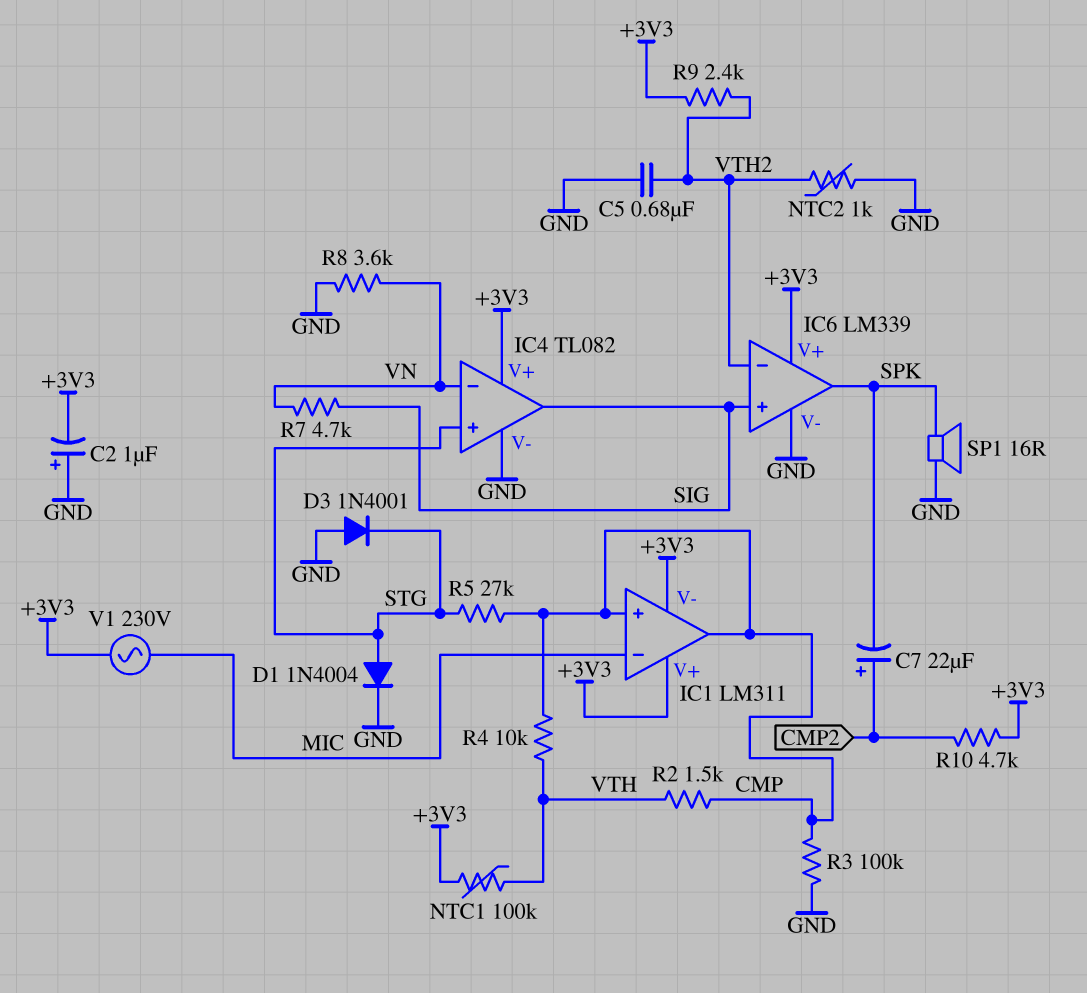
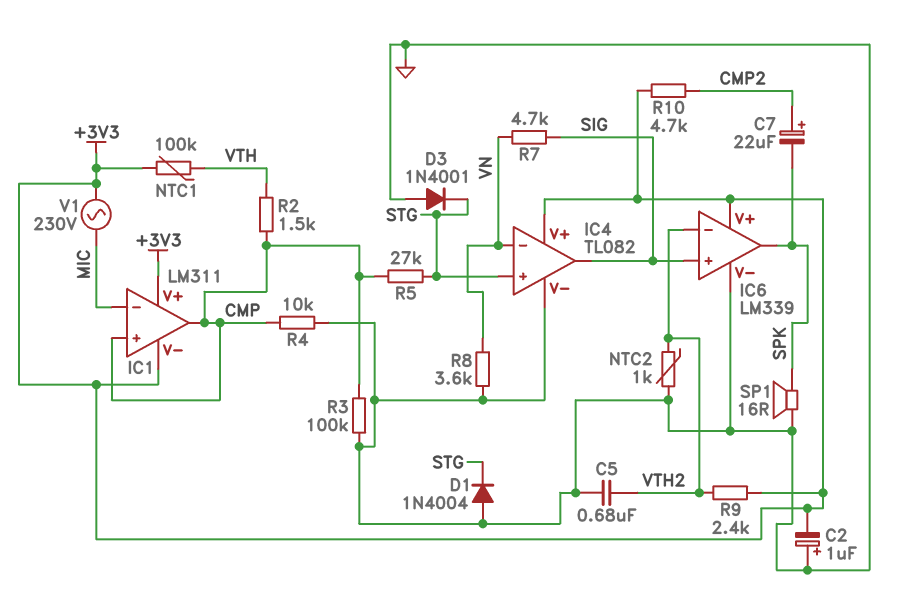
D1: diode 1N4004 (A STG, K GND) -> diode 1N4004 (A GND, K STG)
R4: 10k (CMP, VTH) -> 10k (CMP, GND)

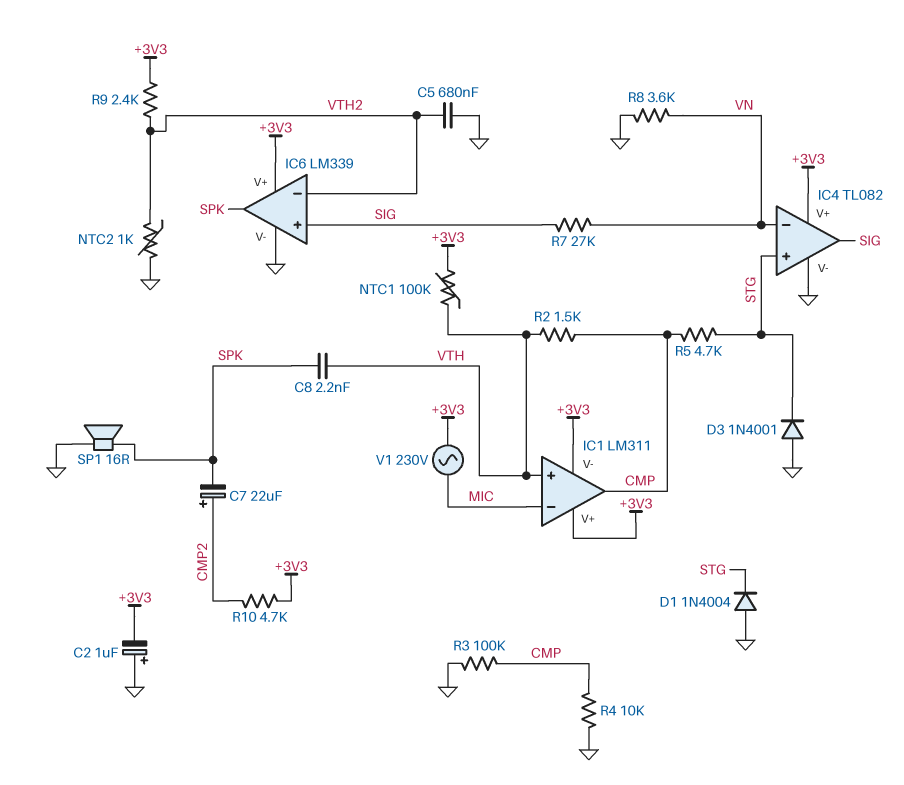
C8: none -> 2.2nF (SPK, VTH)
IC1 pin in+: CMP -> VTH
R5: 27k (CMP, STG) -> 4.7k (CMP, STG)
R7: 4.7k (SIG, VN) -> 27k (SIG, VN)

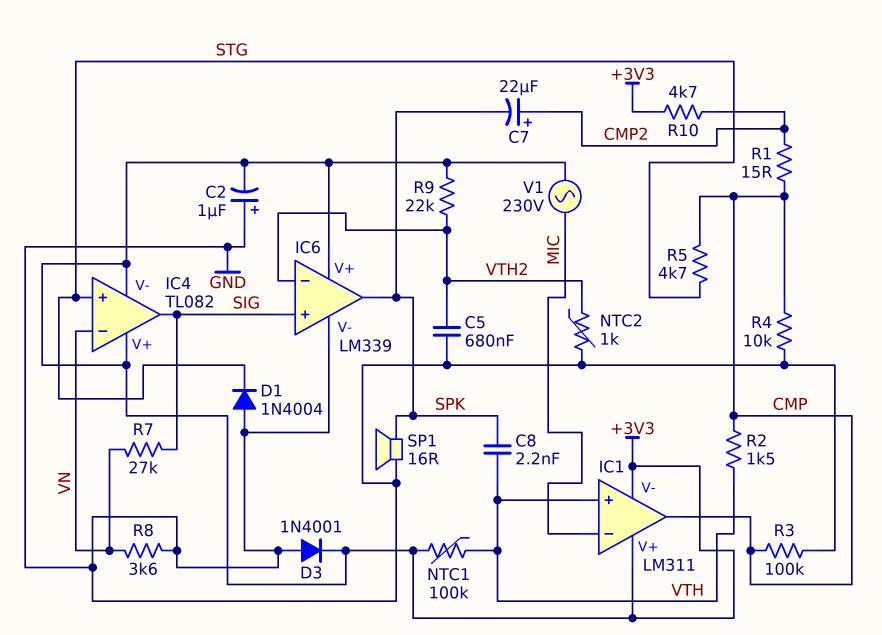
D3: diode 1N4001 (A GND, K STG) -> diode 1N4001 (A GND, K +3V3)
IC4 pin V-: GND -> +3V3
R1: none -> 15 (CMP, CMP2)
R9: 2.4k (+3V3, VTH2) -> 22k (+3V3, VTH2)

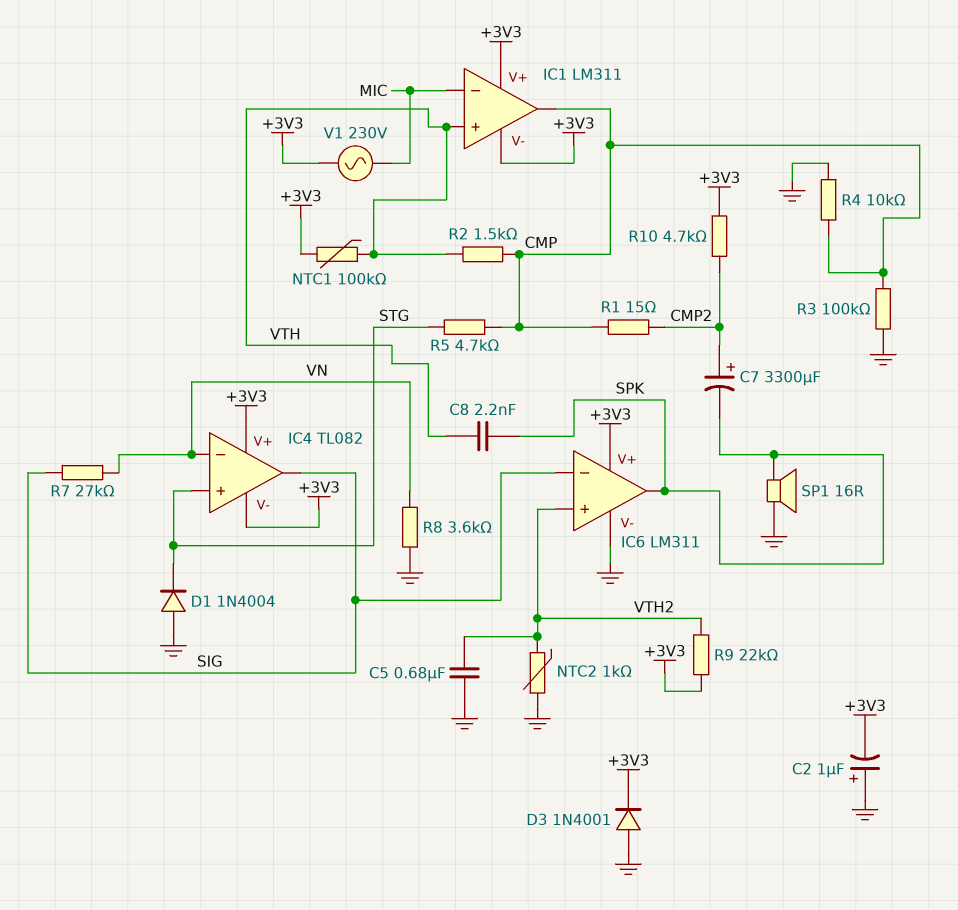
C7: 22uF (plus CMP2, minus SPK) -> 3300uF (plus CMP2, minus SPK)
IC6: LM339 -> LM311
IC6 pin in+: SIG -> VTH2
IC6 pin in-: VTH2 -> SIG

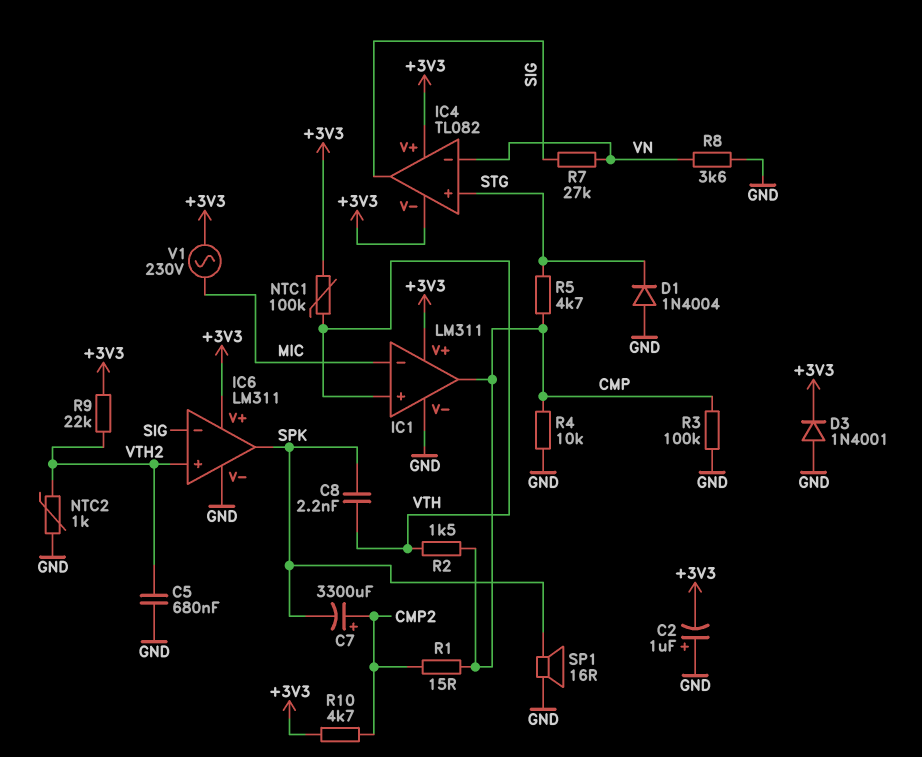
IC1 pin V-: +3V3 -> GND

